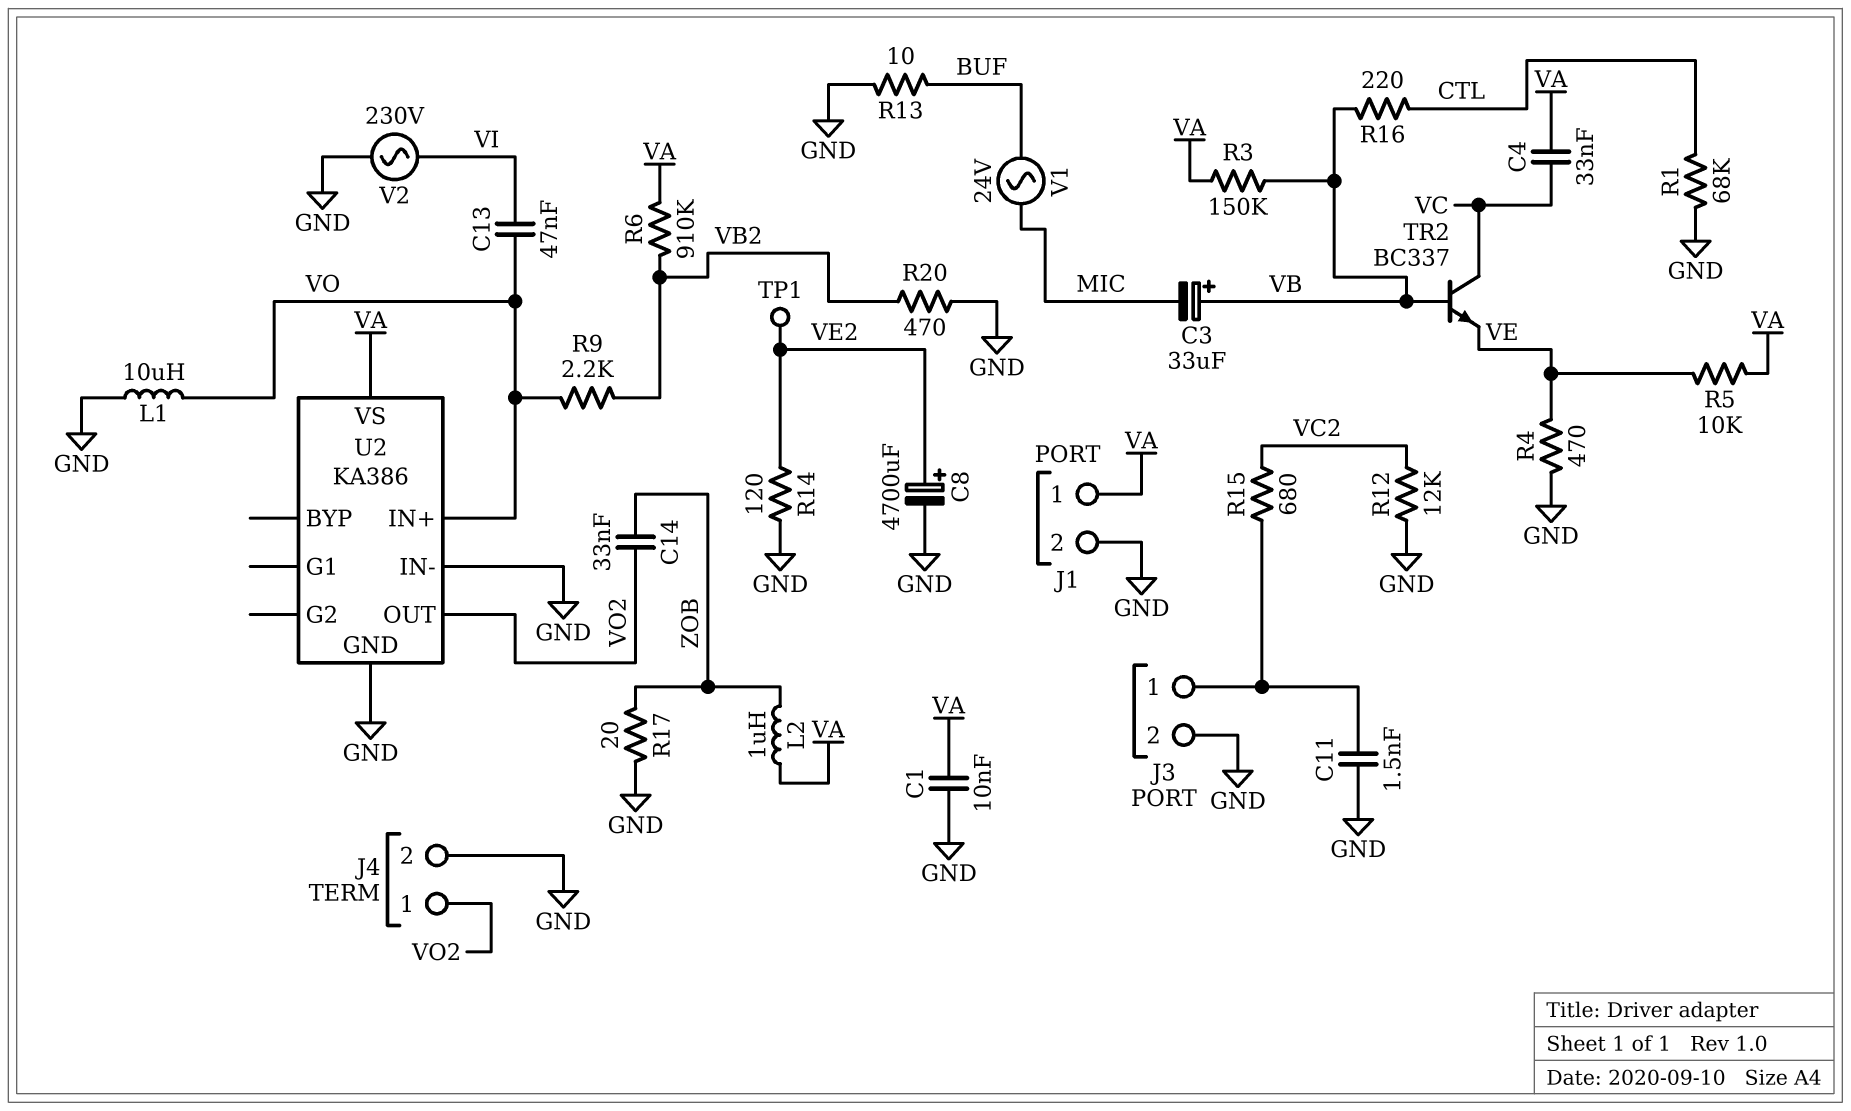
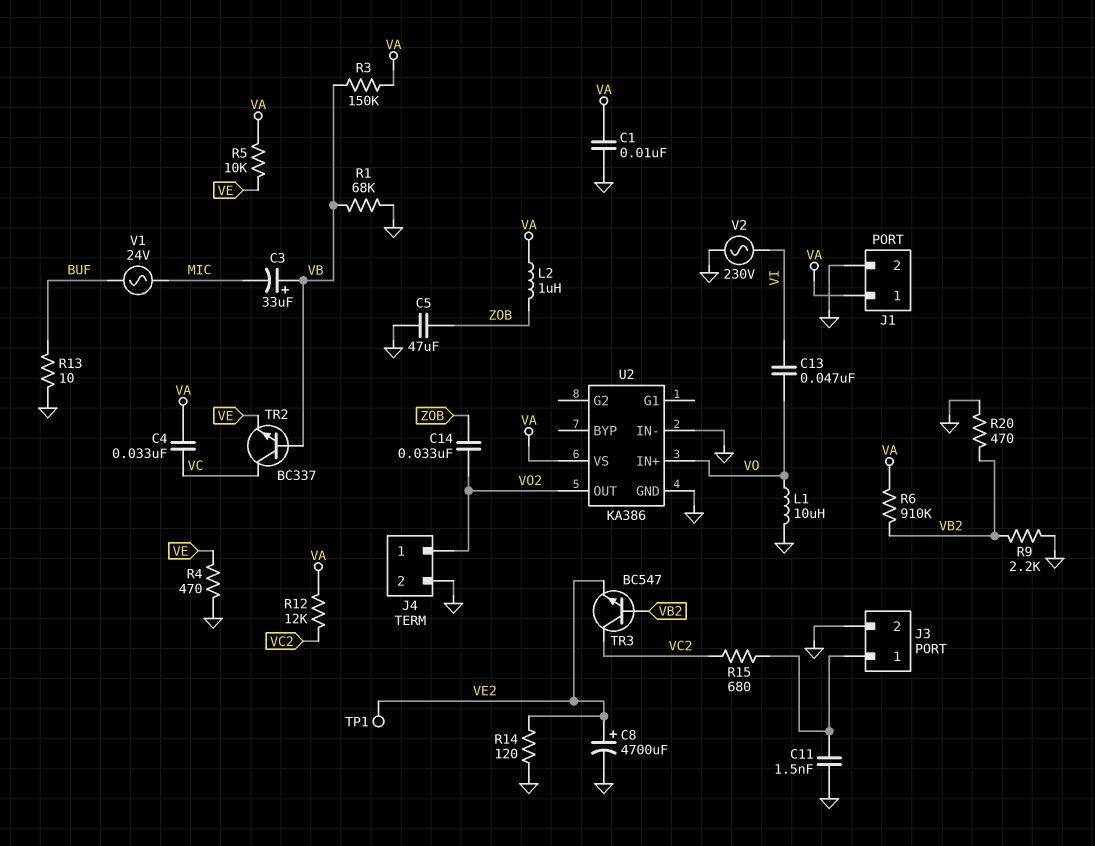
C5: none -> 47uF (GND, ZOB)
R1: 68k (CTL, GND) -> 68k (GND, VB)
R9: 2.2k (VB2, VO) -> 2.2k (GND, VB2)
R12: 12k (GND, VC2) -> 12k (VA, VC2)
R16: 220 (CTL, VB) -> none
R17: 20 (GND, ZOB) -> none
TR3: none -> NPN BC547 (B VB2, C VC2, E VE2)

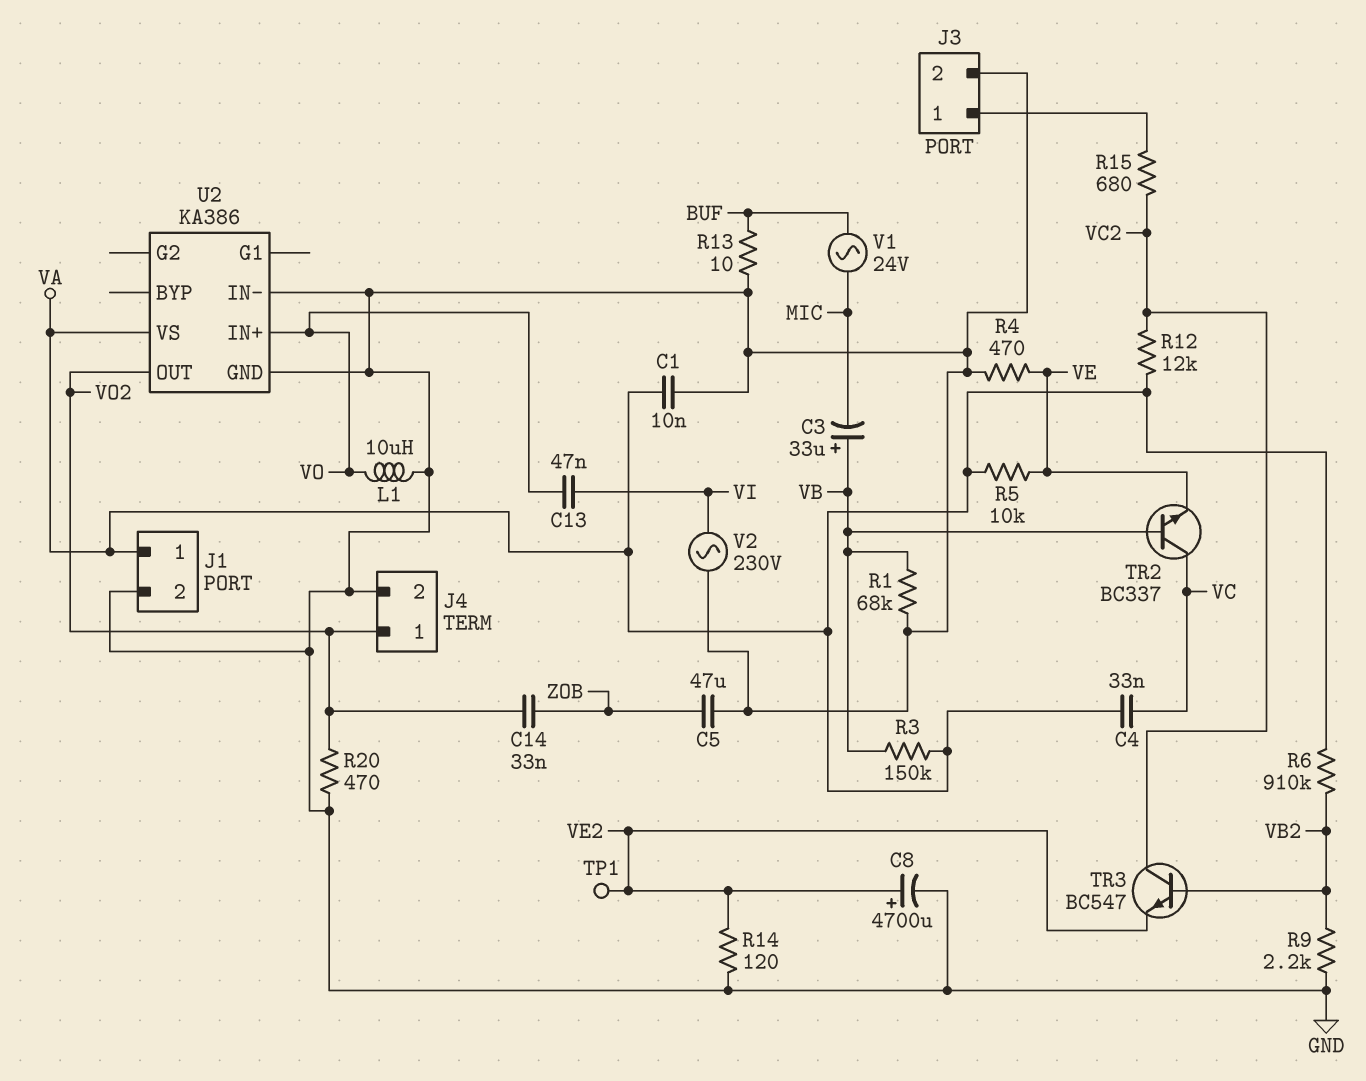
C11: 1.5nF (GND, J3/1) -> none
L2: 1uH (VA, ZOB) -> none
R20: 470 (GND, VB2) -> 470 (GND, VO2)

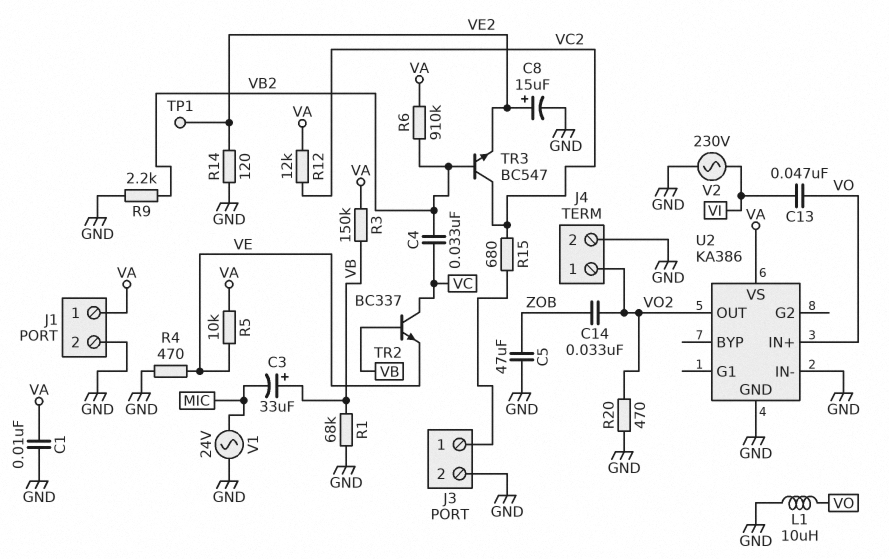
C4: 33nF (VA, VC) -> 33nF (VB2, VC)
C8: 4700uF (plus VE2, minus GND) -> 15uF (plus VE2, minus GND)
R13: 10 (BUF, GND) -> none
V1: AC 24V (BUF, MIC) -> AC 24V (GND, MIC)

